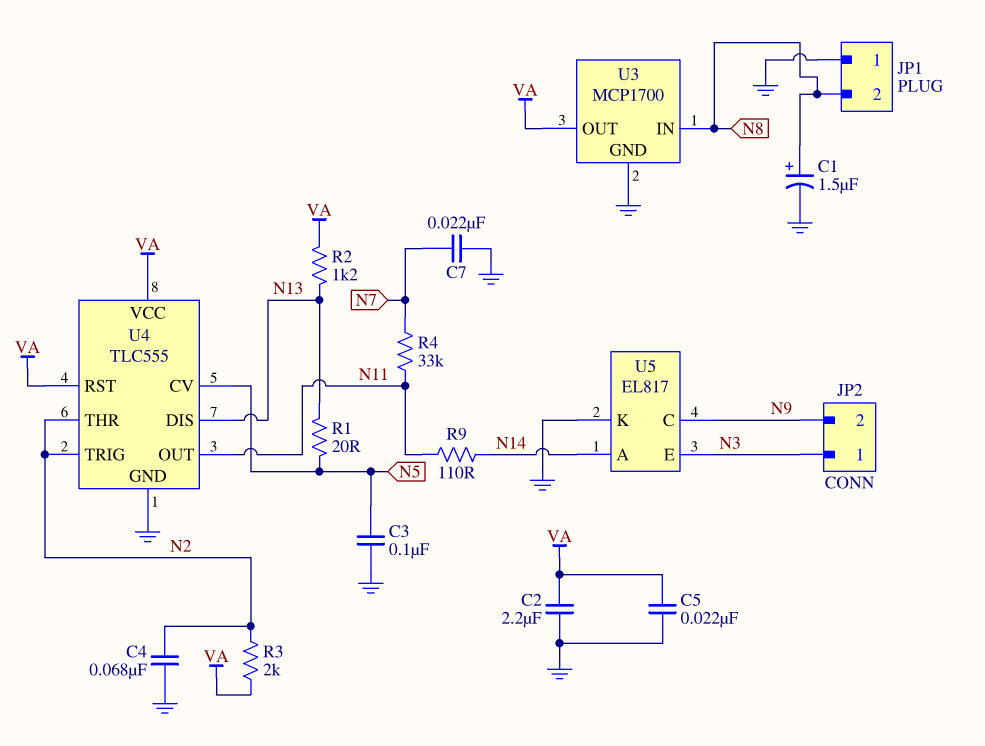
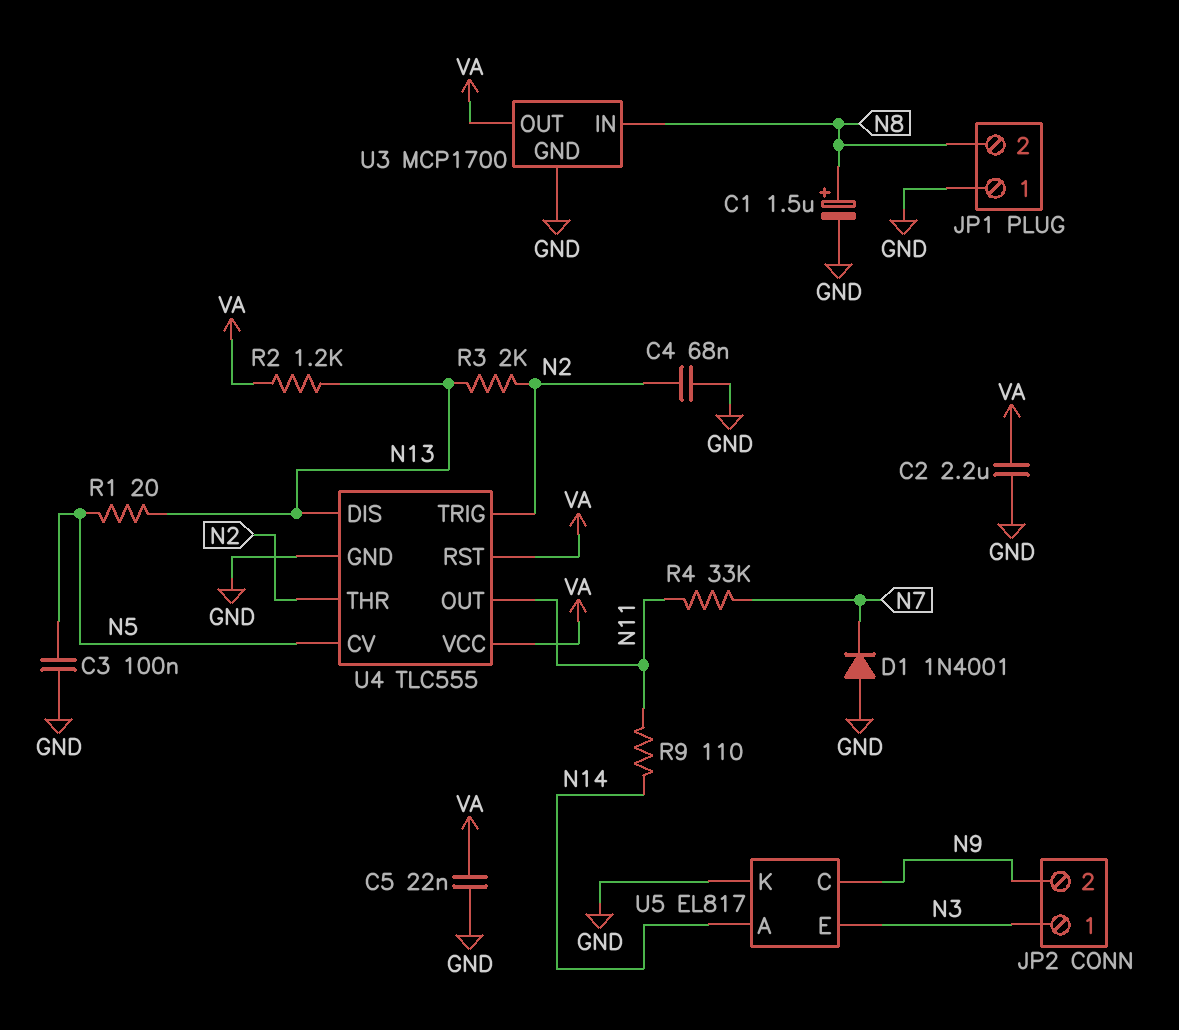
C7: 22nF (GND, N7) -> none
D1: none -> diode 1N4001 (A GND, K N7)
R3: 2k (N2, VA) -> 2k (N2, N13)

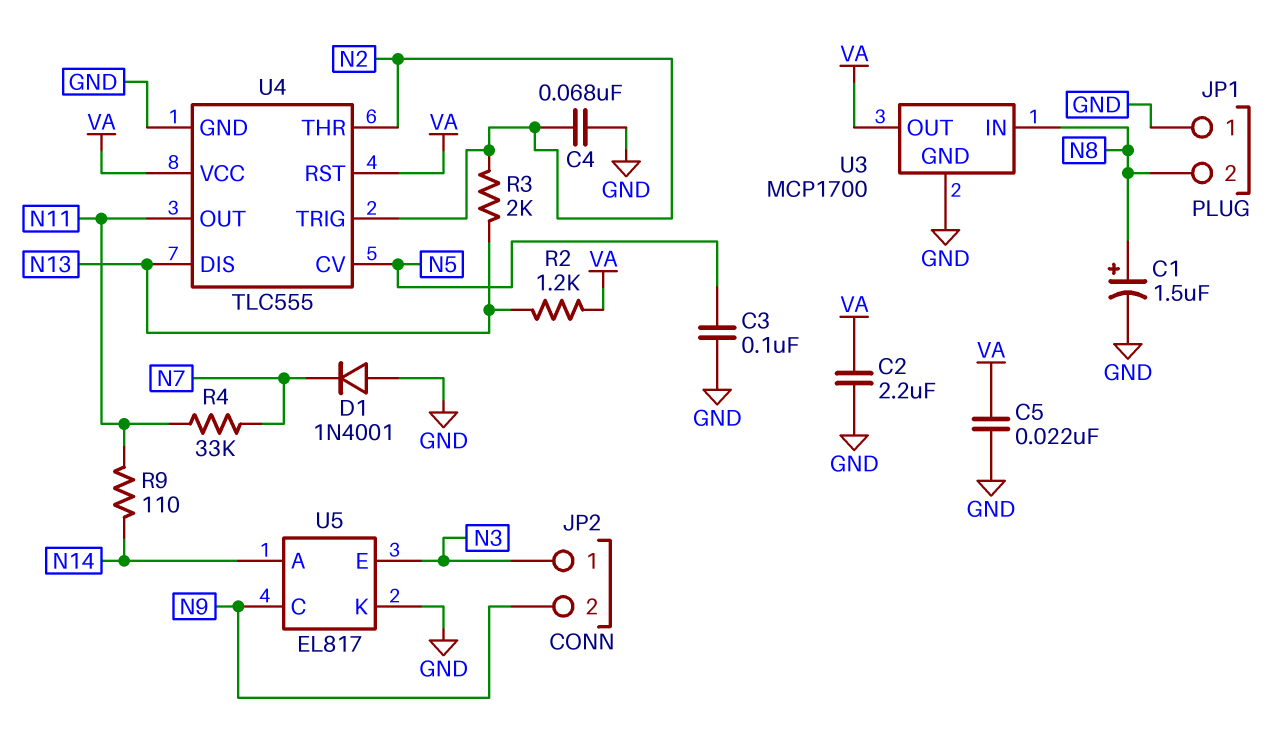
R1: 20 (N5, N13) -> none

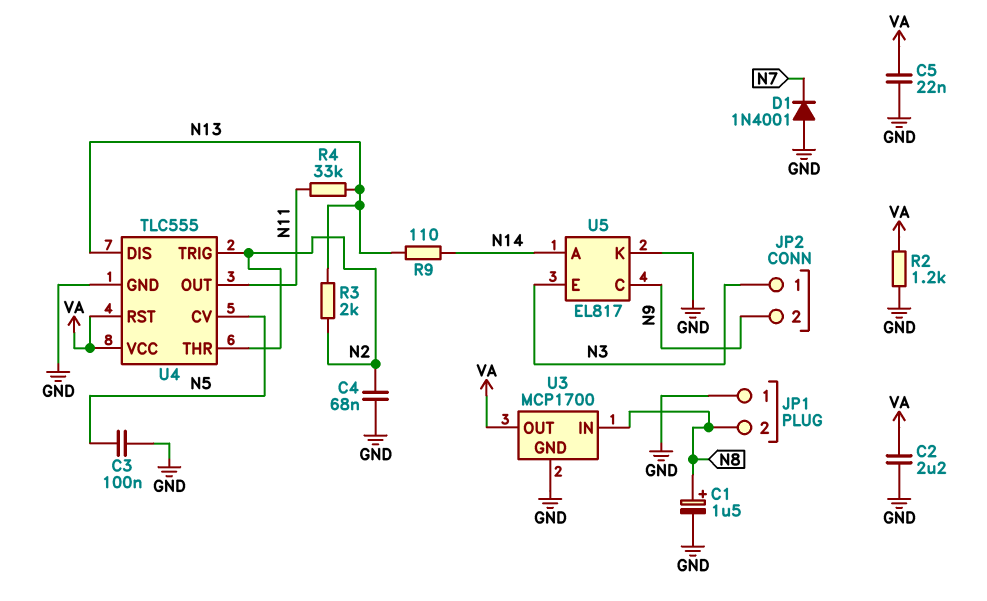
R2: 1.2k (N13, VA) -> 1.2k (GND, VA)
R4: 33k (N7, N11) -> 33k (N11, N13)
R9: 110 (N11, N14) -> 110 (N13, N14)

